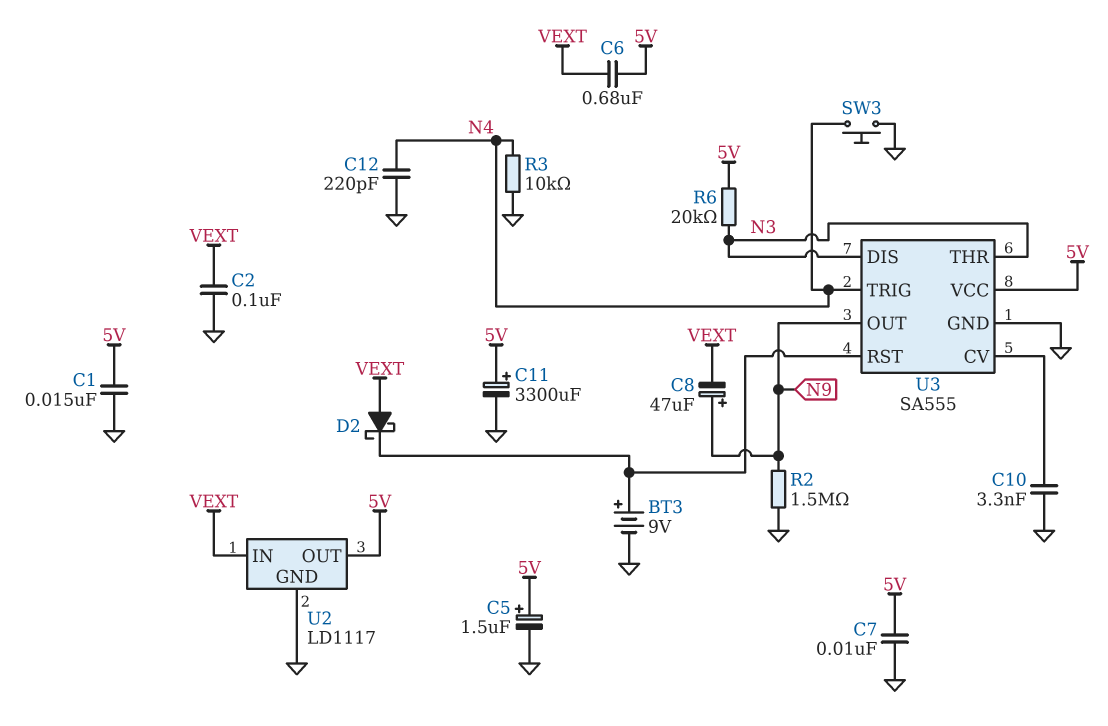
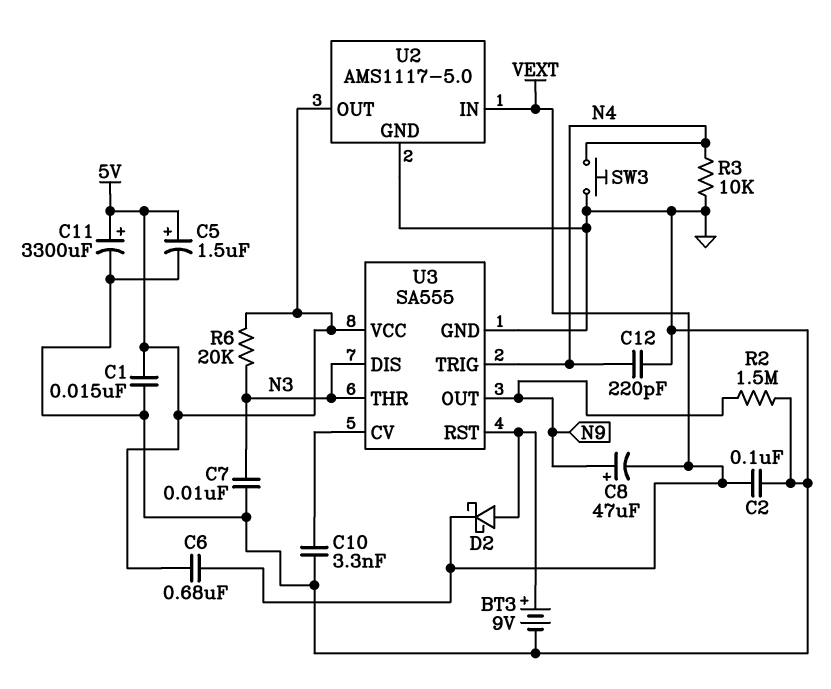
C7: 10nF (5V, GND) -> 10nF (GND, N3)
D2: schottky (A VEXT, K U3/RST) -> schottky (A U3/RST, K VEXT)
U2: LD1117 -> AMS1117-5.0

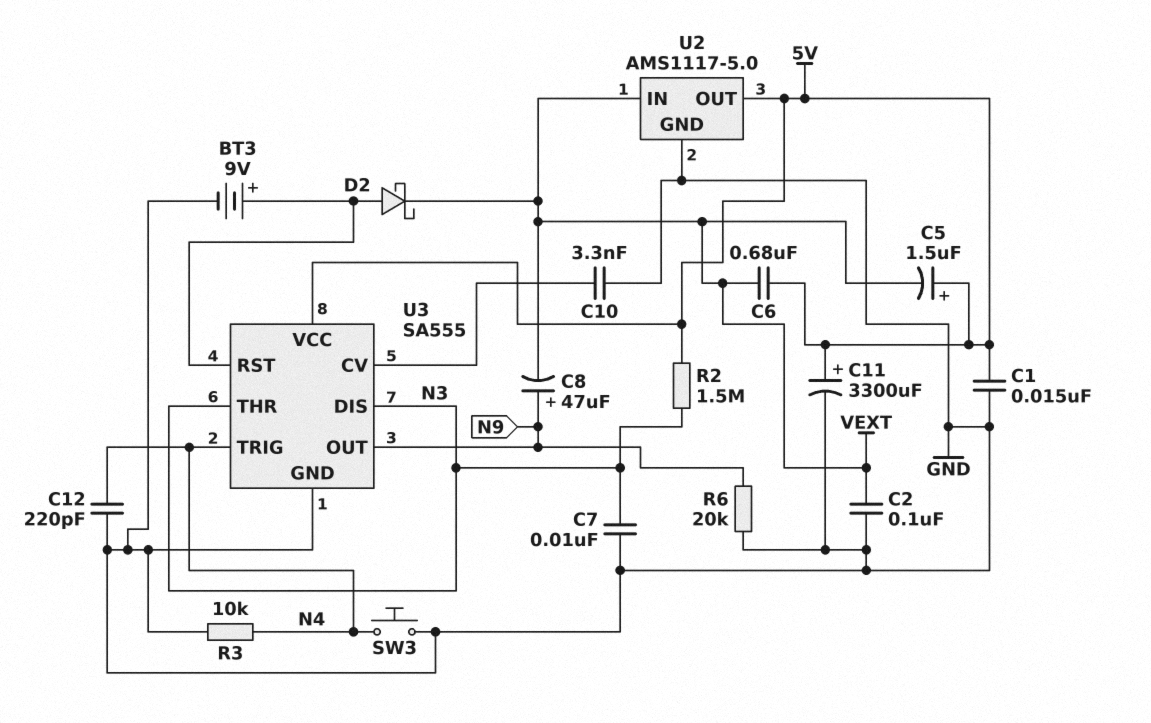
C5: 1.5uF (plus 5V, minus GND) -> 1.5uF (plus 5V, minus VEXT)
R2: 1.5M (GND, N9) -> 1.5M (5V, N3)
R6: 20k (5V, N3) -> 20k (GND, N9)

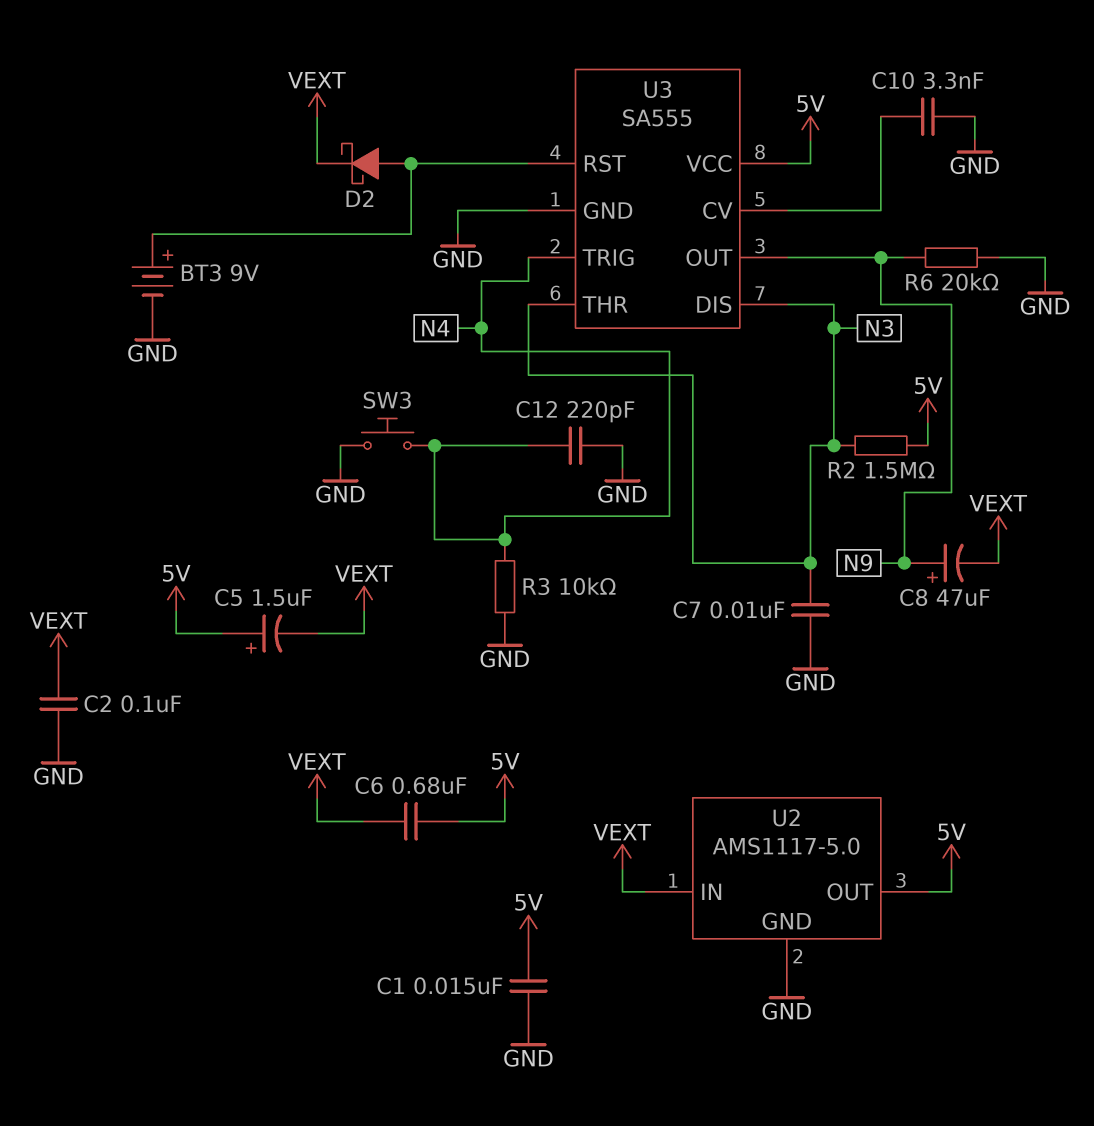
C11: 3300uF (plus 5V, minus GND) -> none

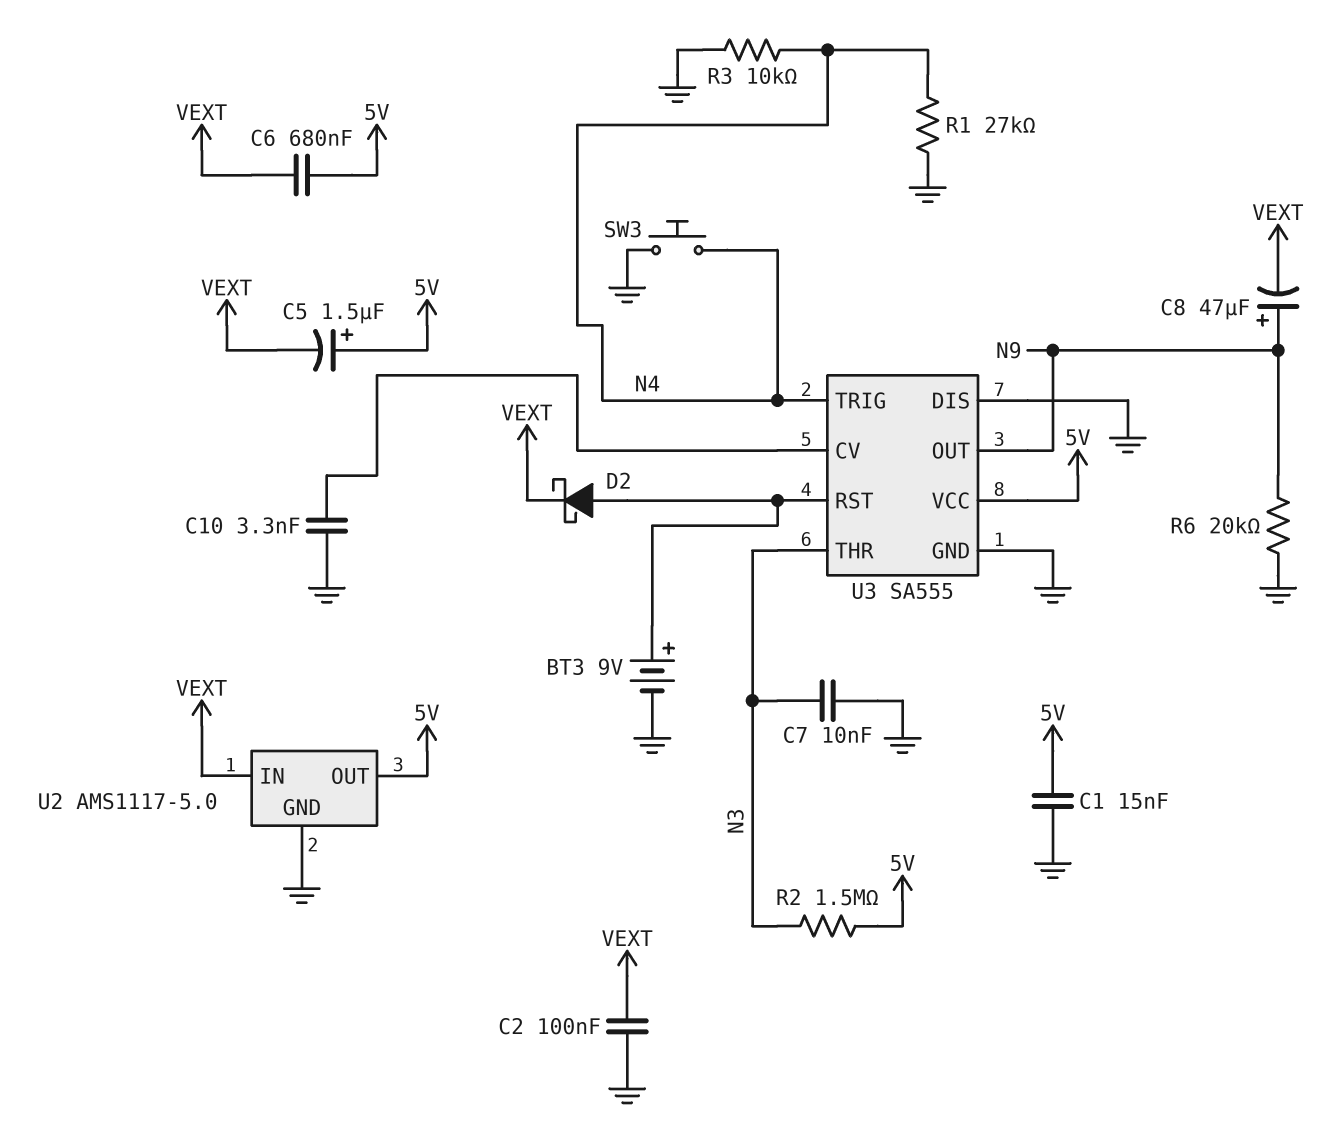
C12: 220pF (GND, N4) -> none
R1: none -> 27k (GND, N4)
U3 pin DIS: N3 -> GND

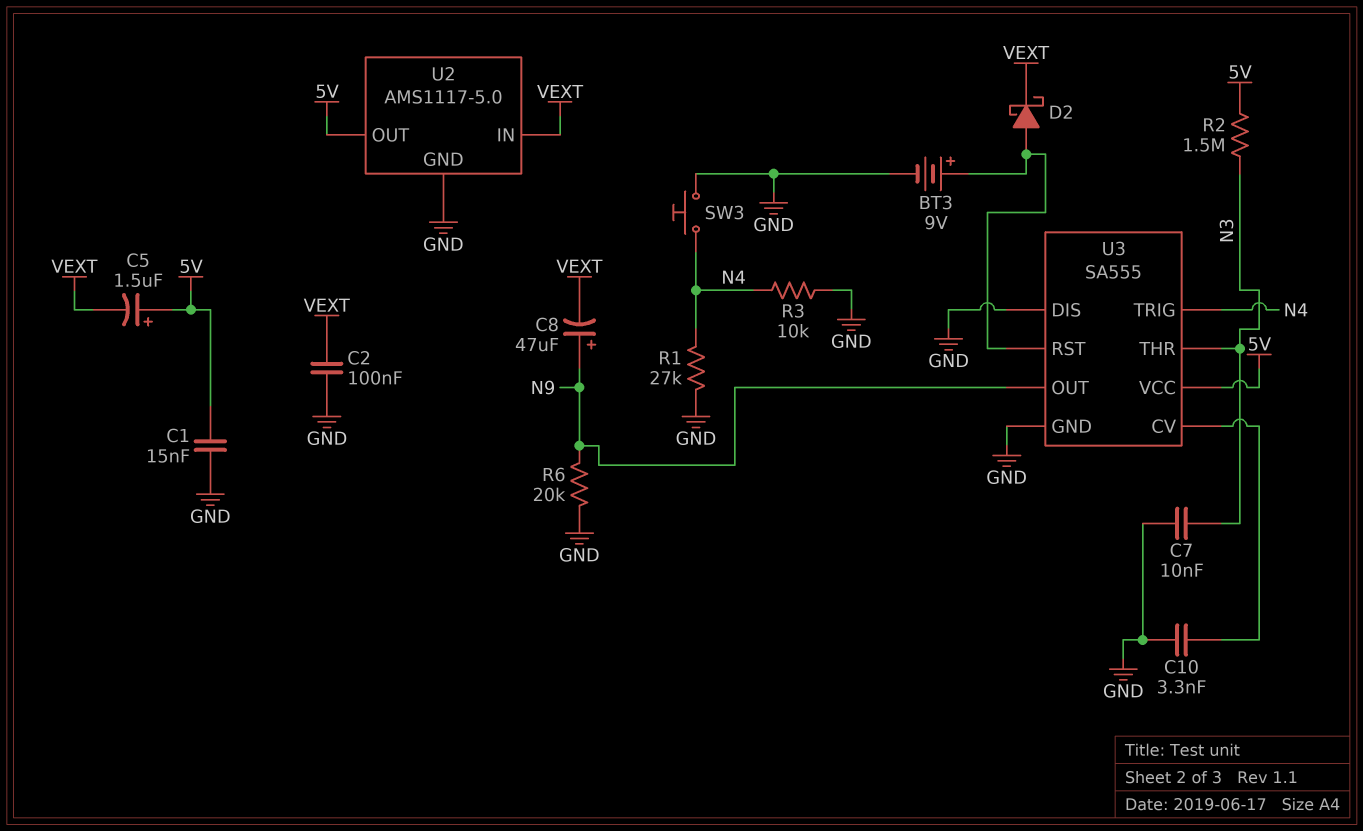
C6: 680nF (5V, VEXT) -> none

